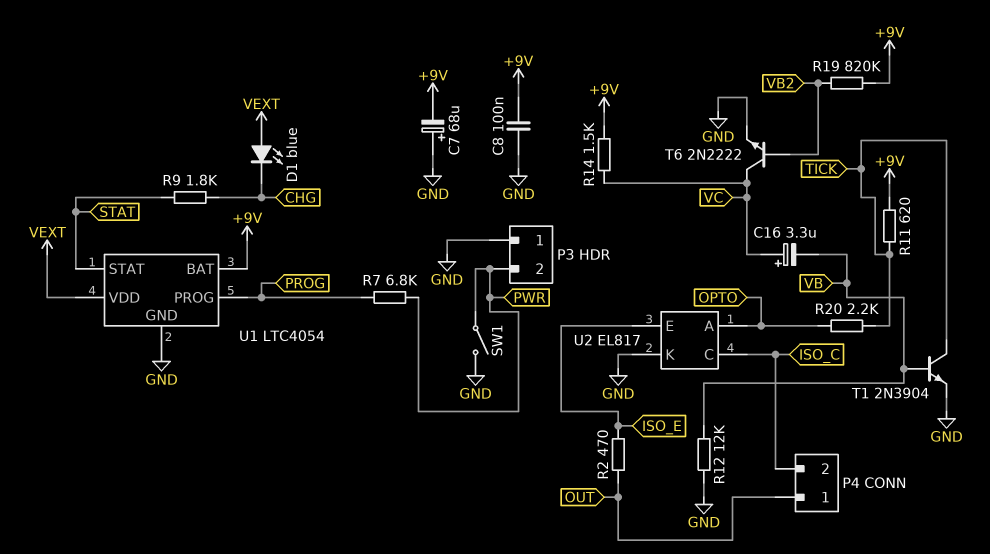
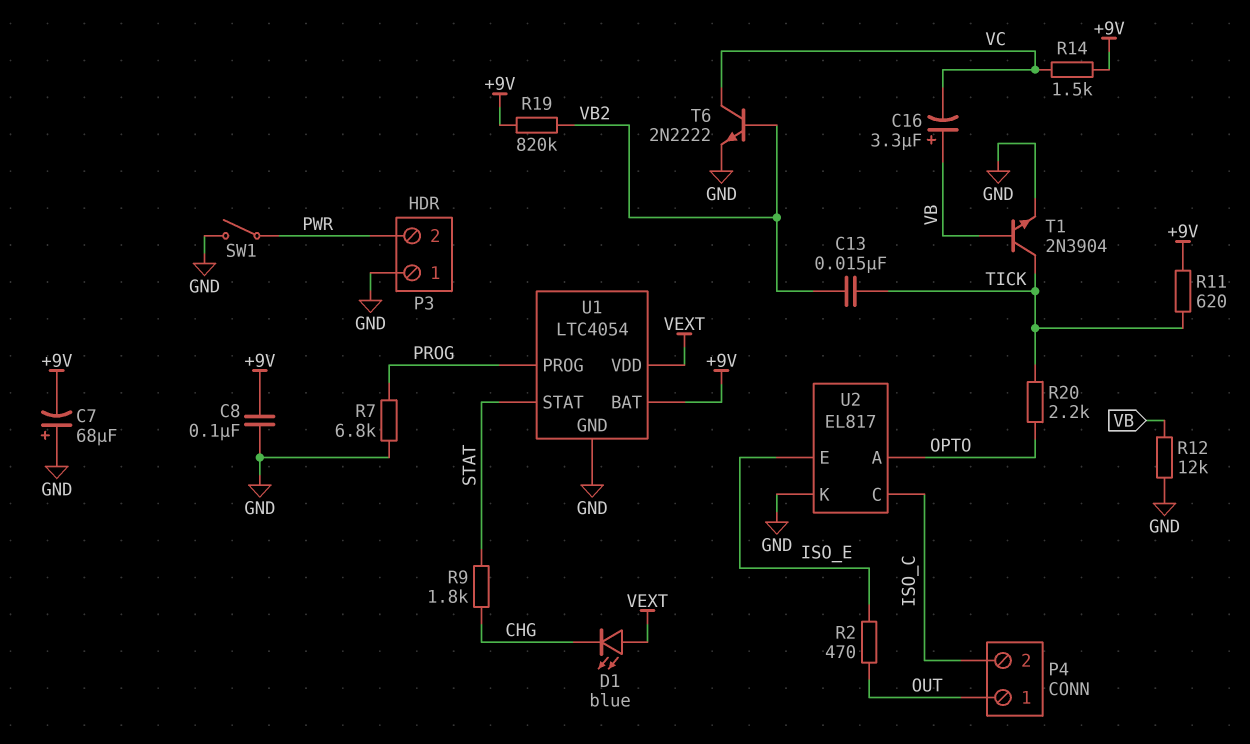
C13: none -> 15nF (TICK, VB2)
C16: 3.3uF (plus VC, minus VB) -> 3.3uF (plus VB, minus VC)
R7: 6.8k (PROG, PWR) -> 6.8k (GND, PROG)

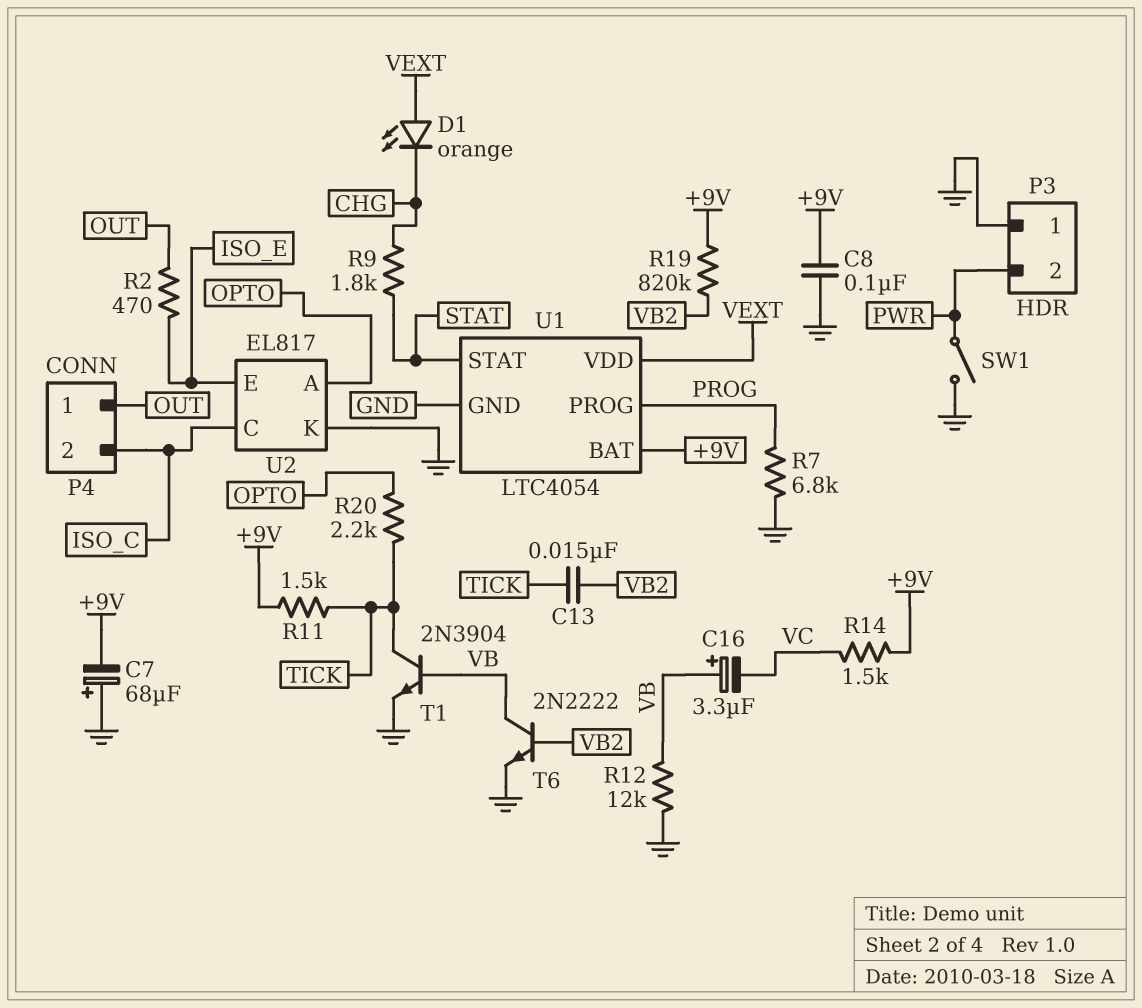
D1: LED blue (A VEXT, K CHG) -> LED orange (A VEXT, K CHG)
R11: 620 (+9V, TICK) -> 1.5k (+9V, TICK)
T6: NPN 2N2222 (B VB2, C VC, E GND) -> NPN 2N2222 (B VB2, C VB, E GND)

